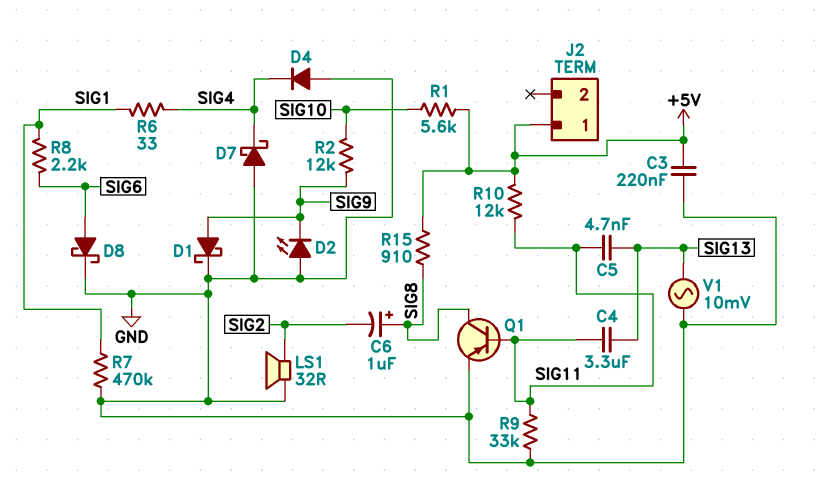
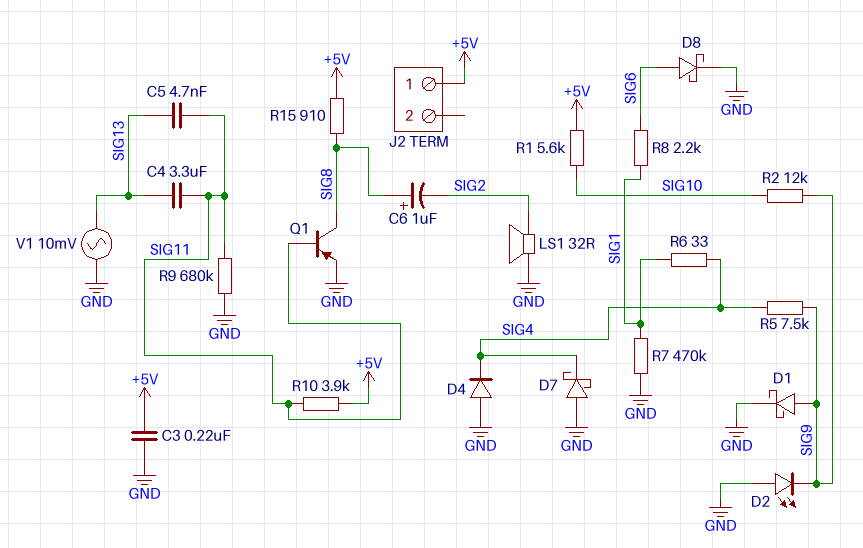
R5: none -> 7.5k (SIG4, SIG9)
R9: 33k (GND, SIG11) -> 680k (GND, SIG11)
R10: 12k (+5V, SIG11) -> 3.9k (+5V, SIG11)

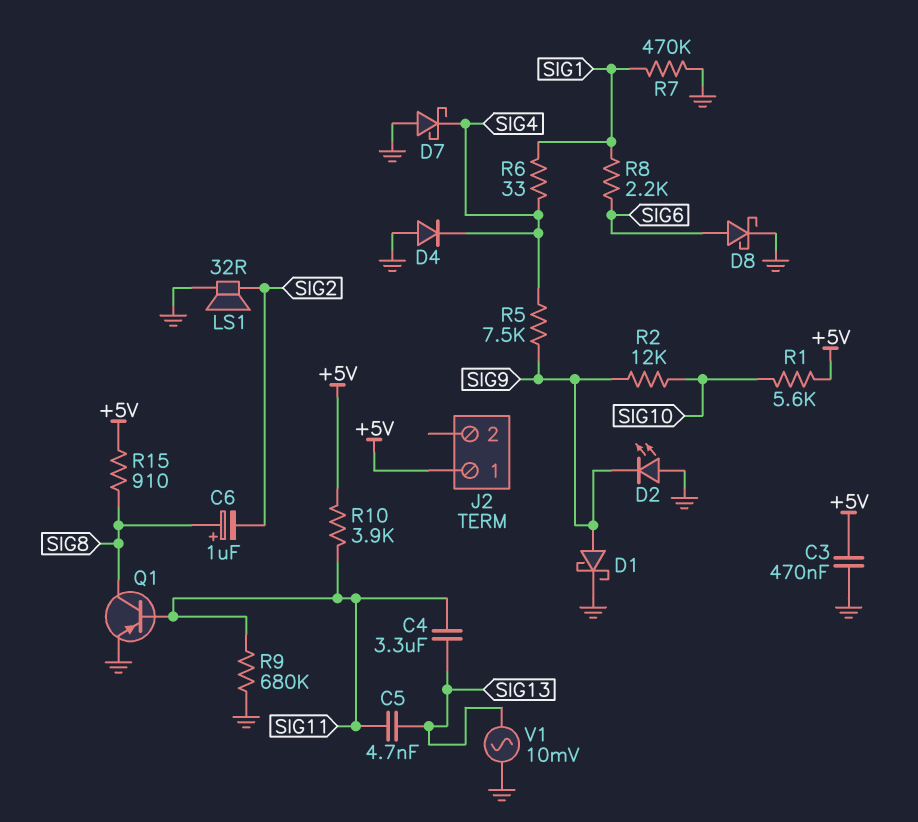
C3: 220nF (+5V, GND) -> 470nF (+5V, GND)

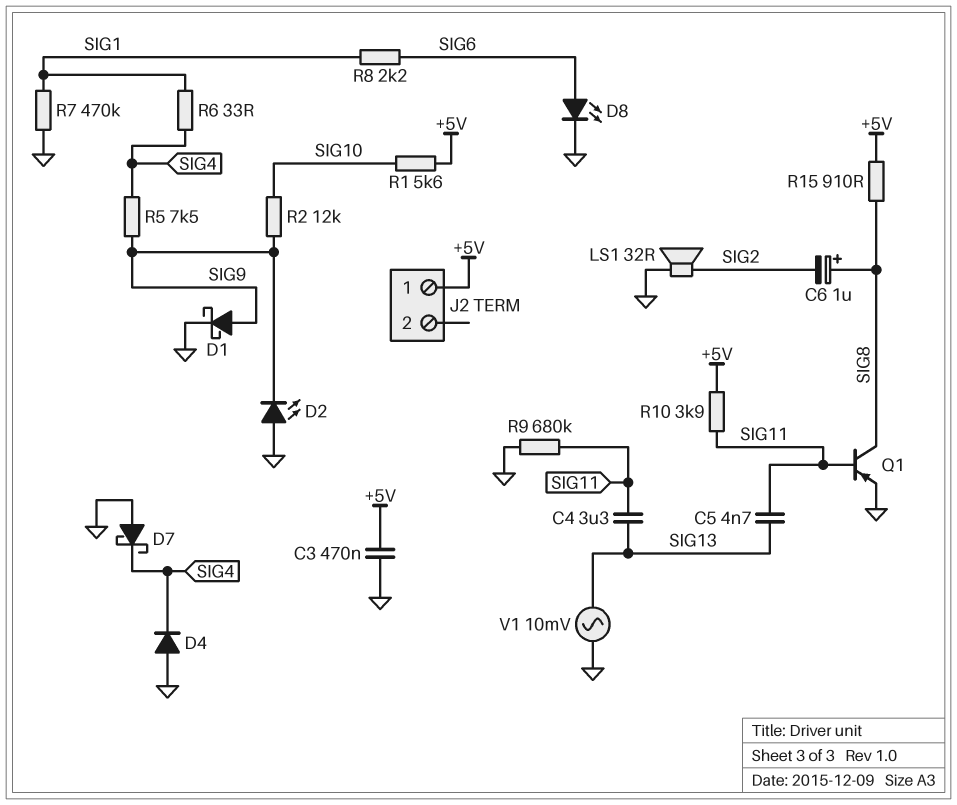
D8: schottky (A SIG6, K GND) -> LED (A SIG6, K GND)

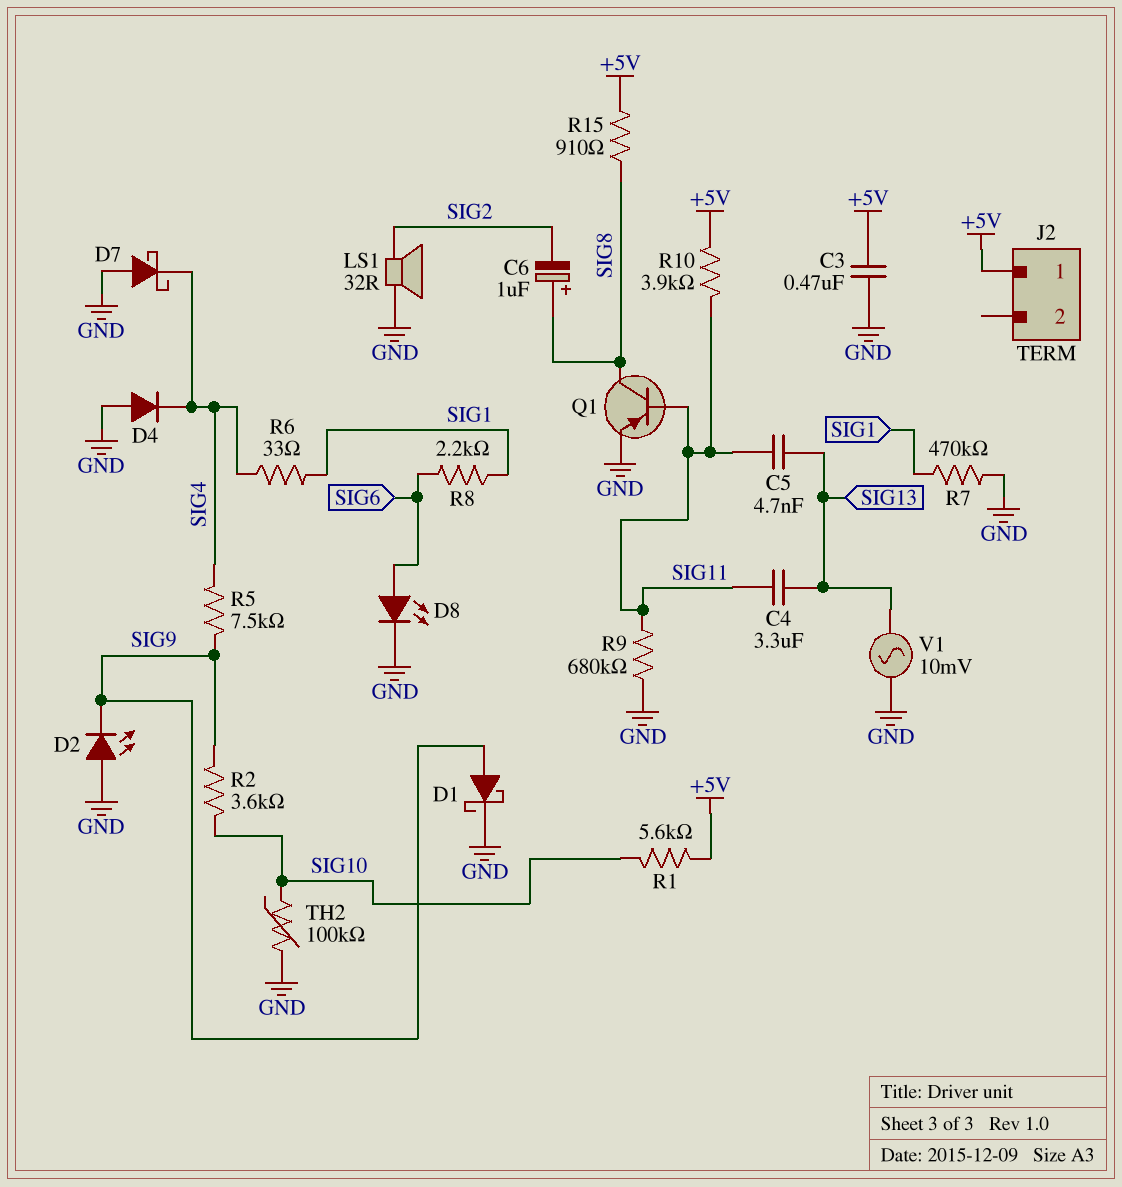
R2: 12k (SIG9, SIG10) -> 3.6k (SIG9, SIG10)
TH2: none -> 100k (GND, SIG10)

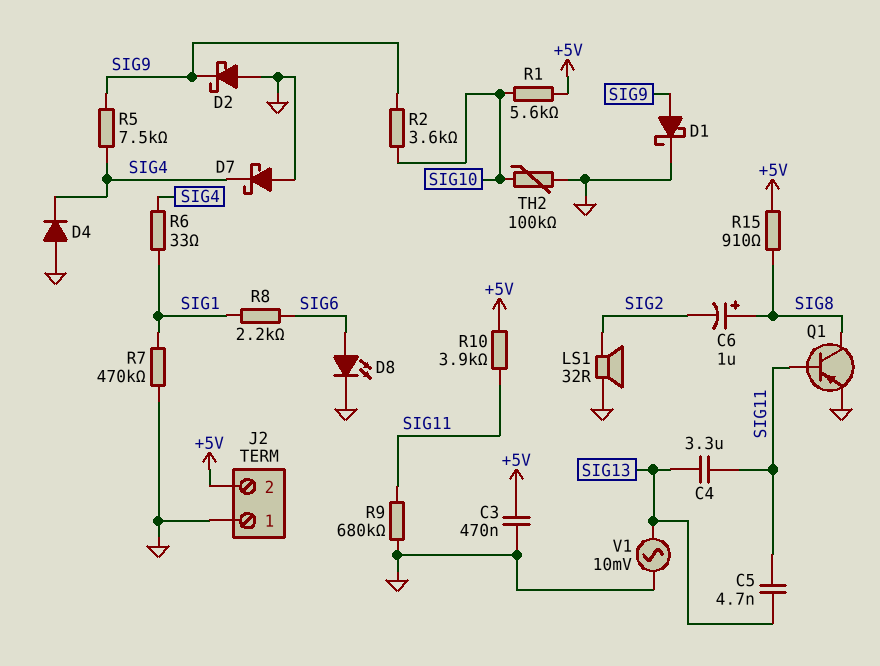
D2: LED (A GND, K SIG9) -> schottky (A GND, K SIG9)
J2 pin 1: +5V -> GND
J2 pin 2: none -> +5V

